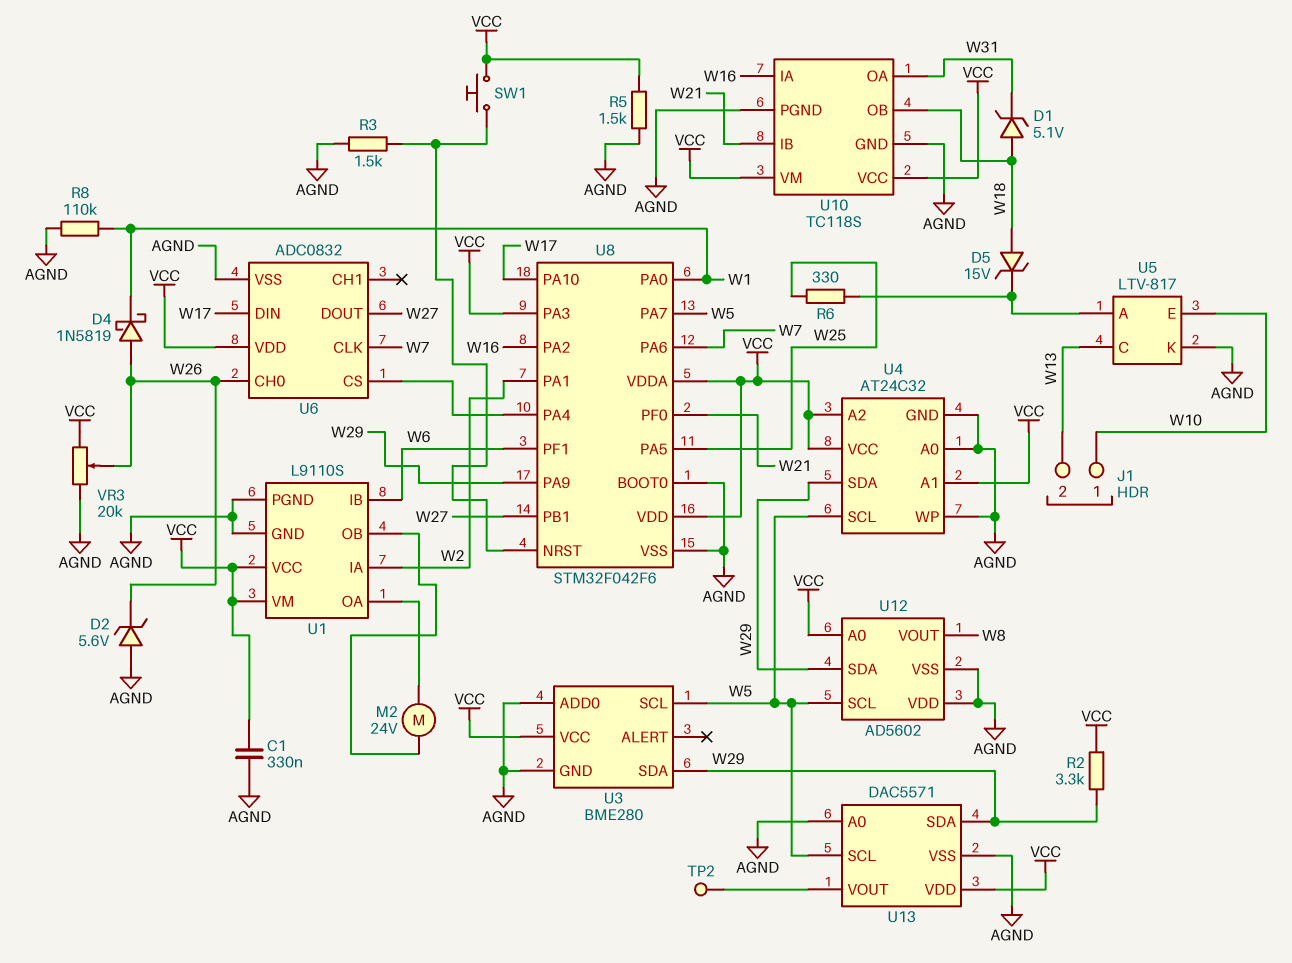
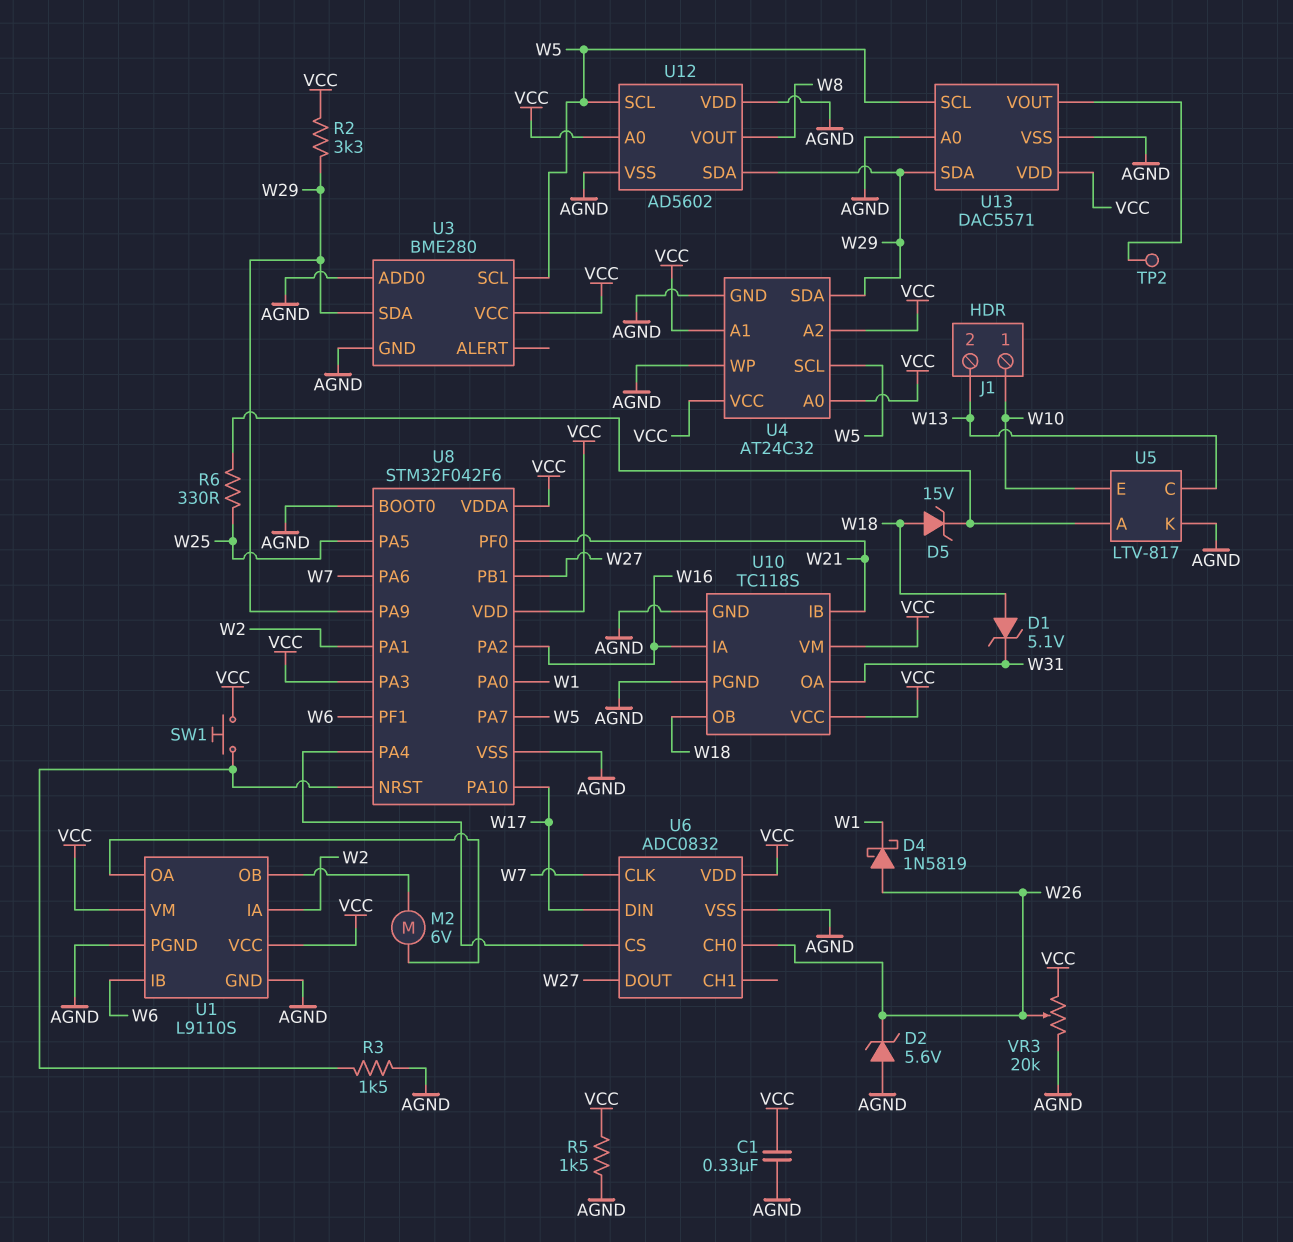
M2: motor 24V (U1/OA, U1/OB) -> motor 6V (U1/OA, U1/OB)
R8: 110k (AGND, W1) -> none
U4 pin A0: AGND -> VCC

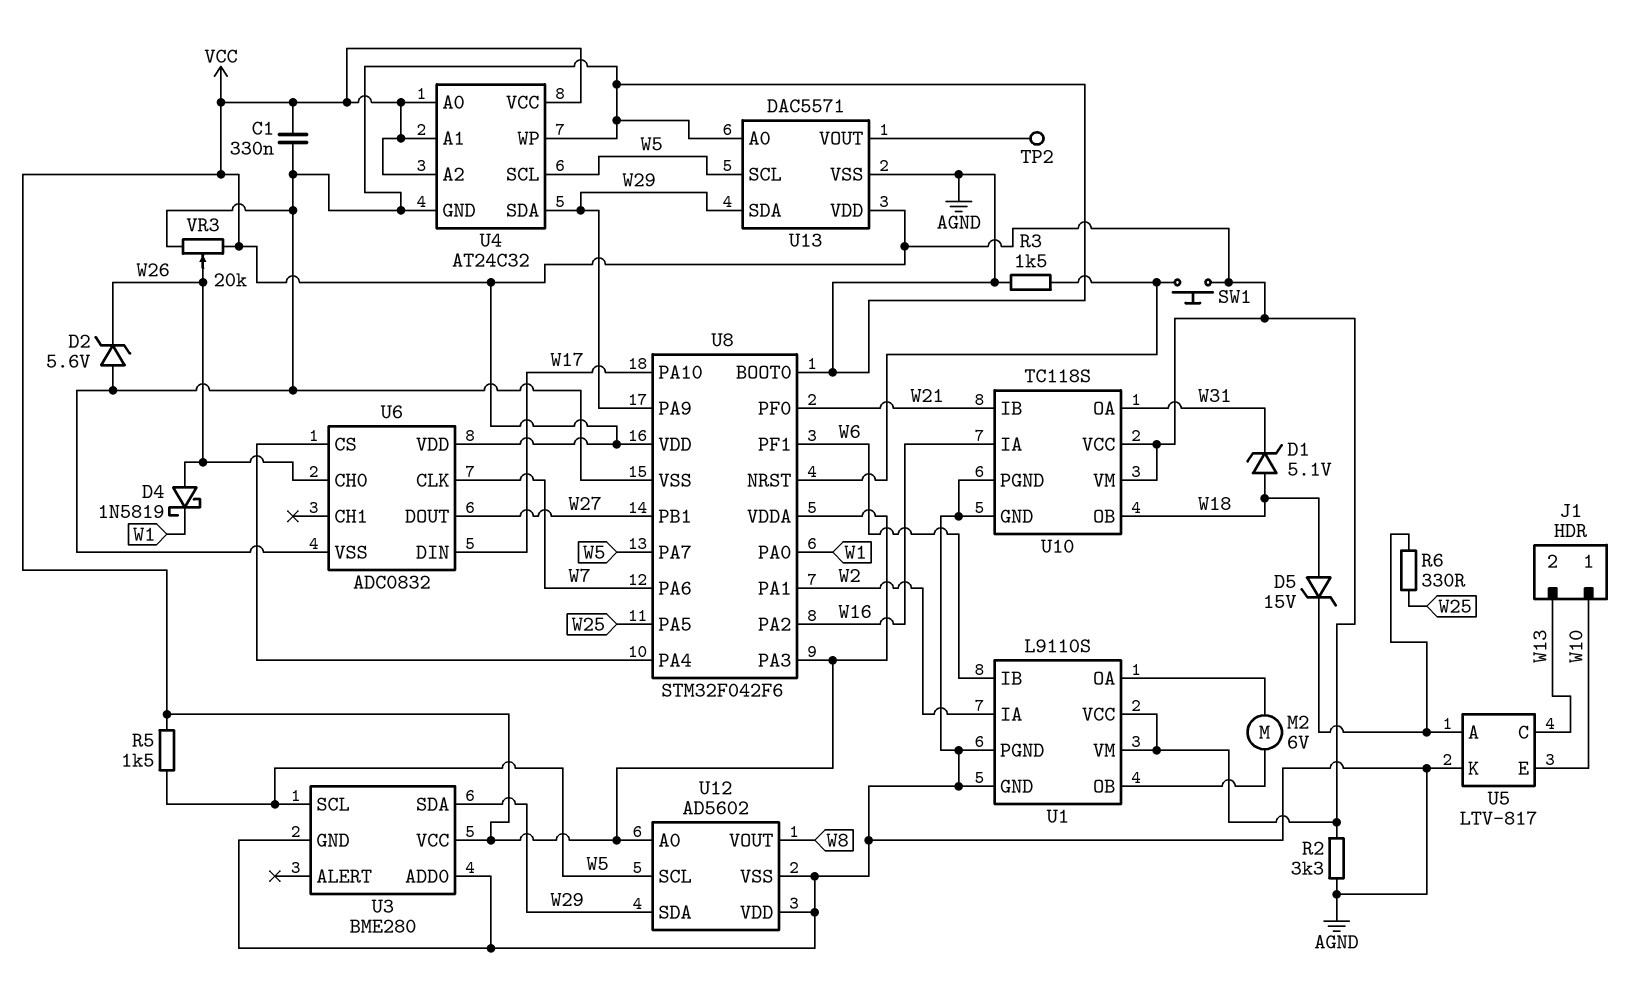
R2: 3.3k (VCC, W29) -> 3.3k (AGND, VCC)
R5: 1.5k (AGND, VCC) -> 1.5k (VCC, W5)

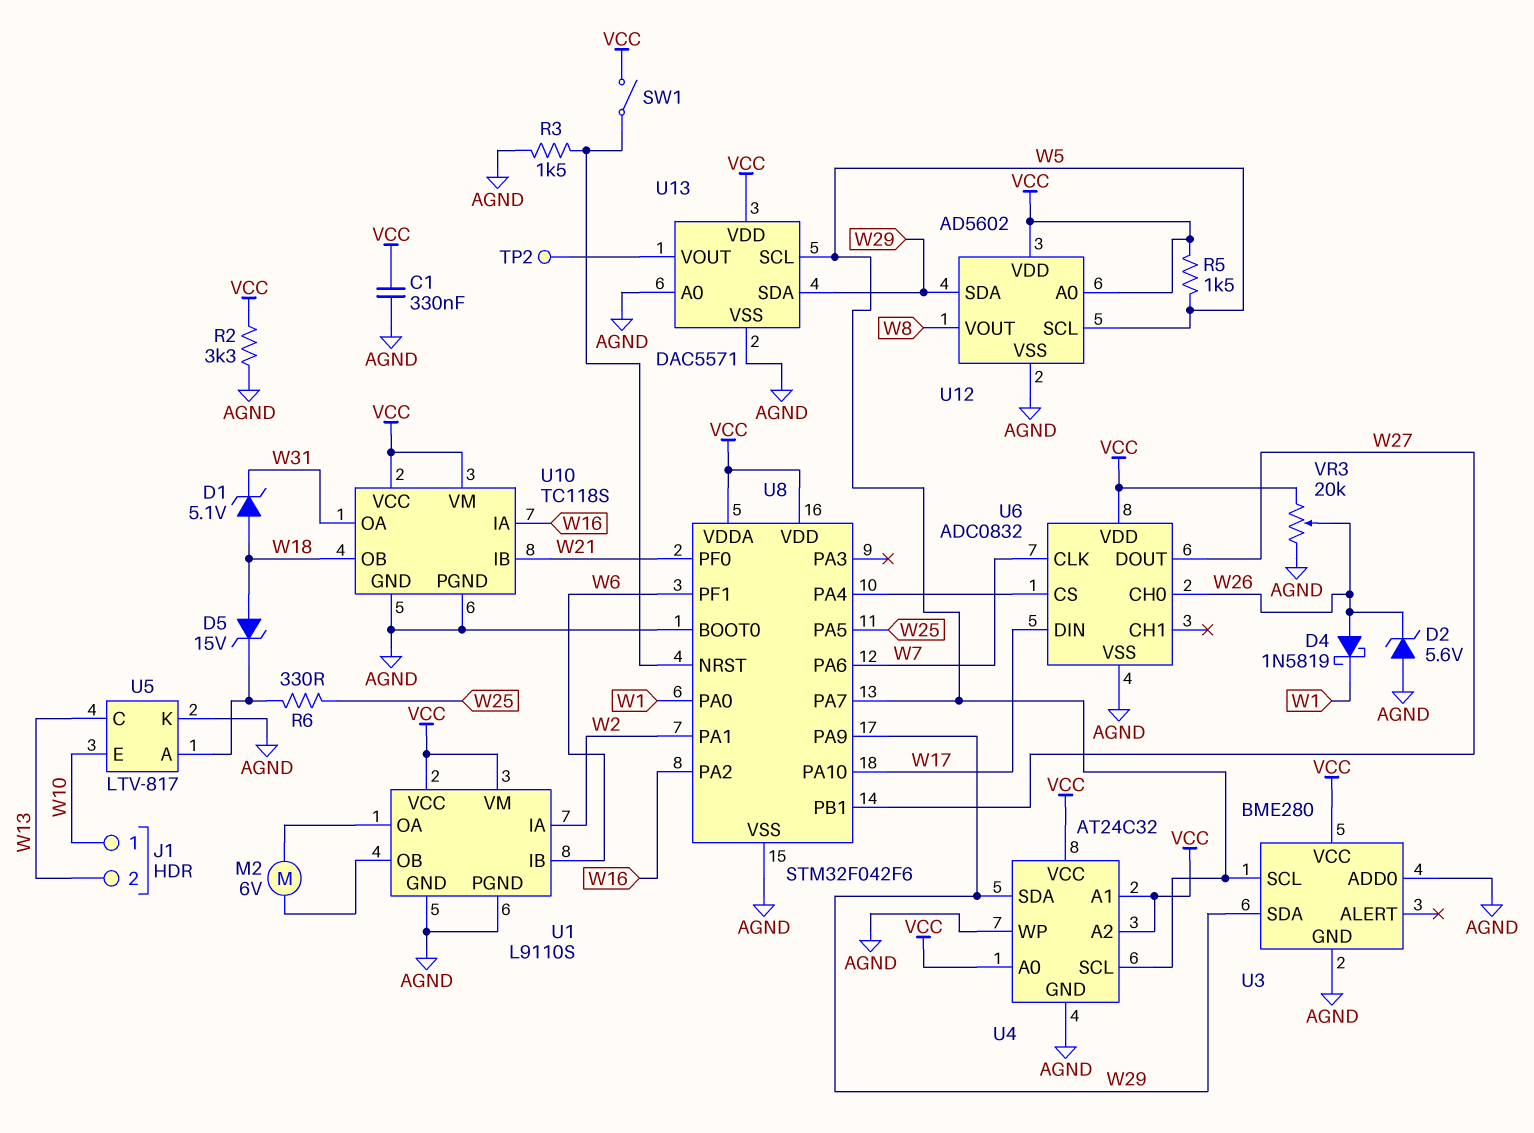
SW1: button (U8/NRST, VCC) -> switch (U8/NRST, VCC)
U8 pin PA3: VCC -> none
U12 pin VDD: AGND -> VCC

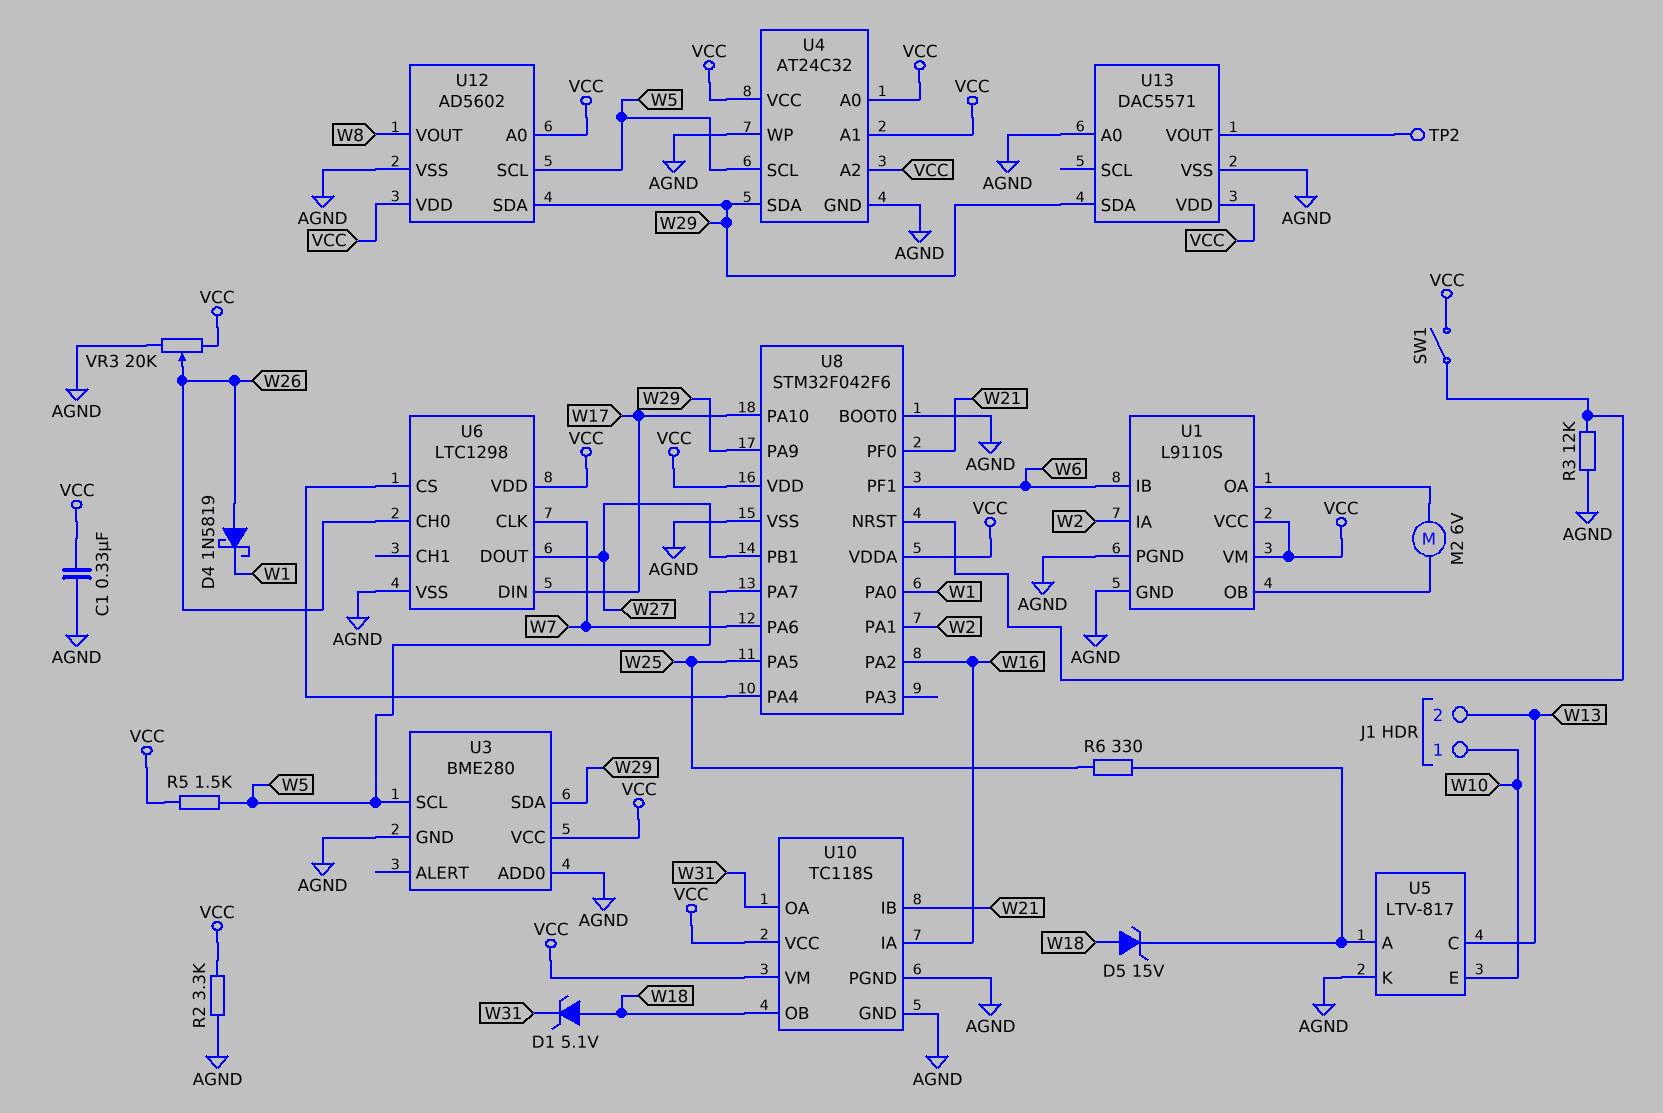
D2: zener 5.6V (A AGND, K W26) -> none
R3: 1.5k (AGND, U8/NRST) -> 12k (AGND, U8/NRST)
U6: ADC0832 -> LTC1298
U13 pin SCL: W5 -> none

